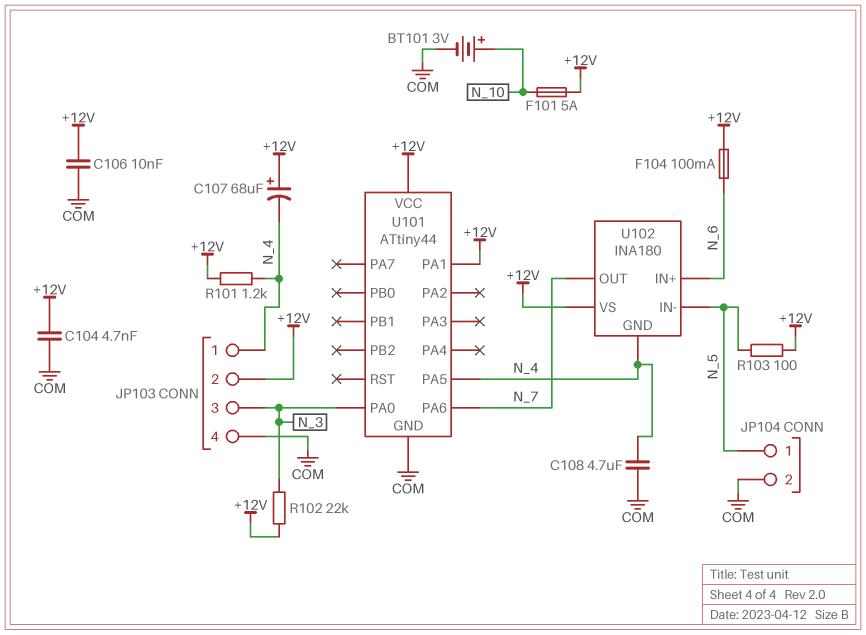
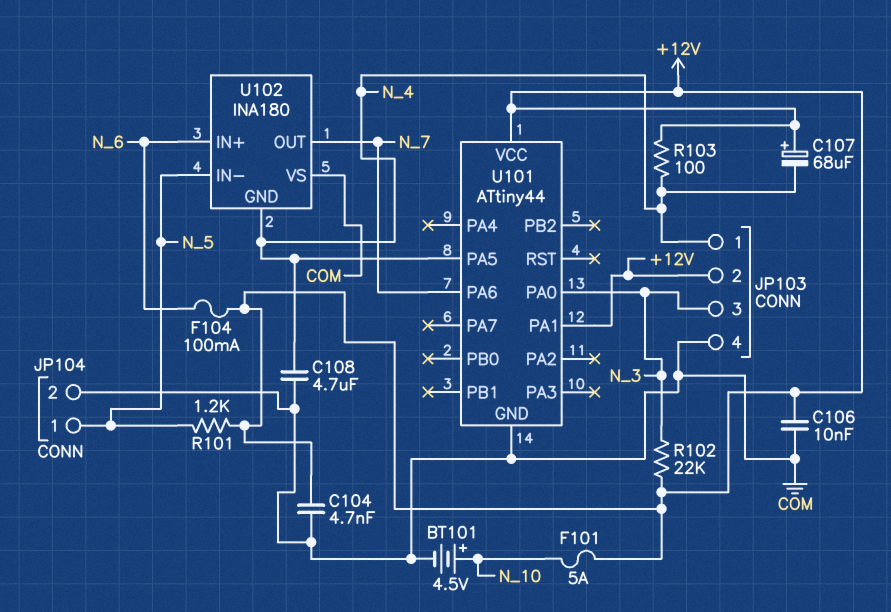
BT101: 3V (plus N_10, minus COM) -> 4.5V (plus N_10, minus COM)
R101: 1.2k (+12V, N_4) -> 1.2k (+12V, N_5)
R103: 100 (+12V, N_5) -> 100 (+12V, N_4)
U102 pin VS: +12V -> COM

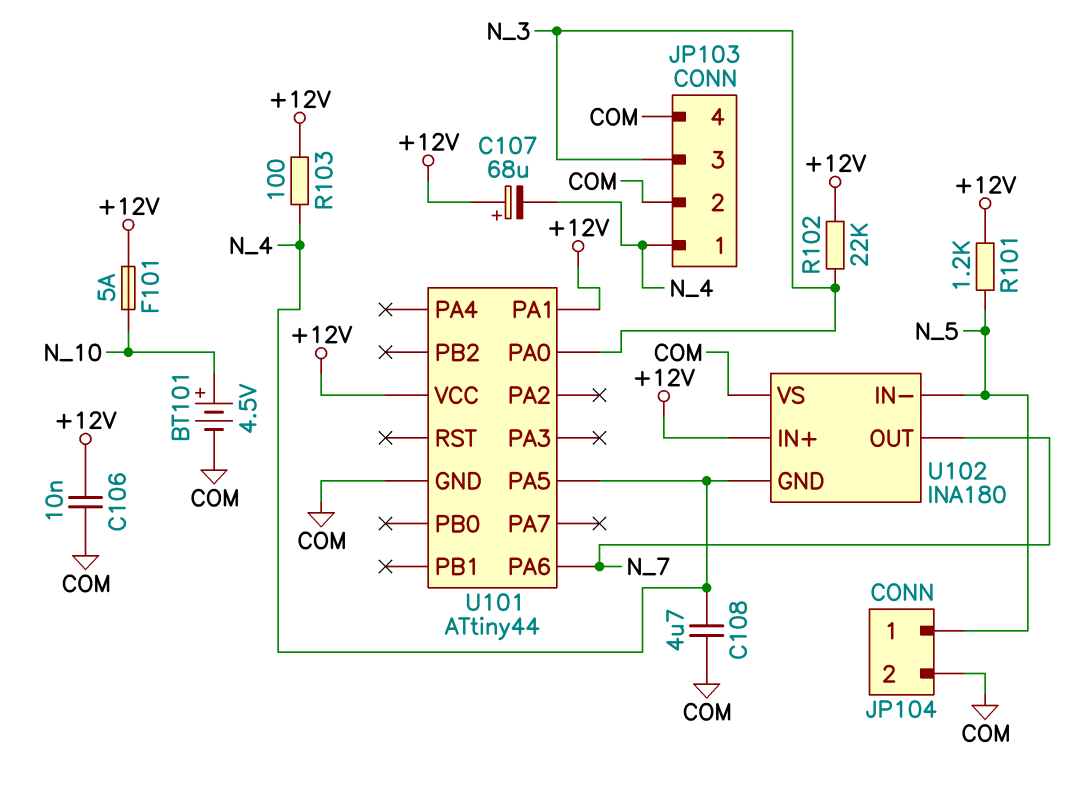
C104: 4.7nF (+12V, COM) -> none
F104: 100mA (+12V, N_6) -> none
JP103 pin 2: +12V -> COM
U102 pin IN+: N_6 -> +12V

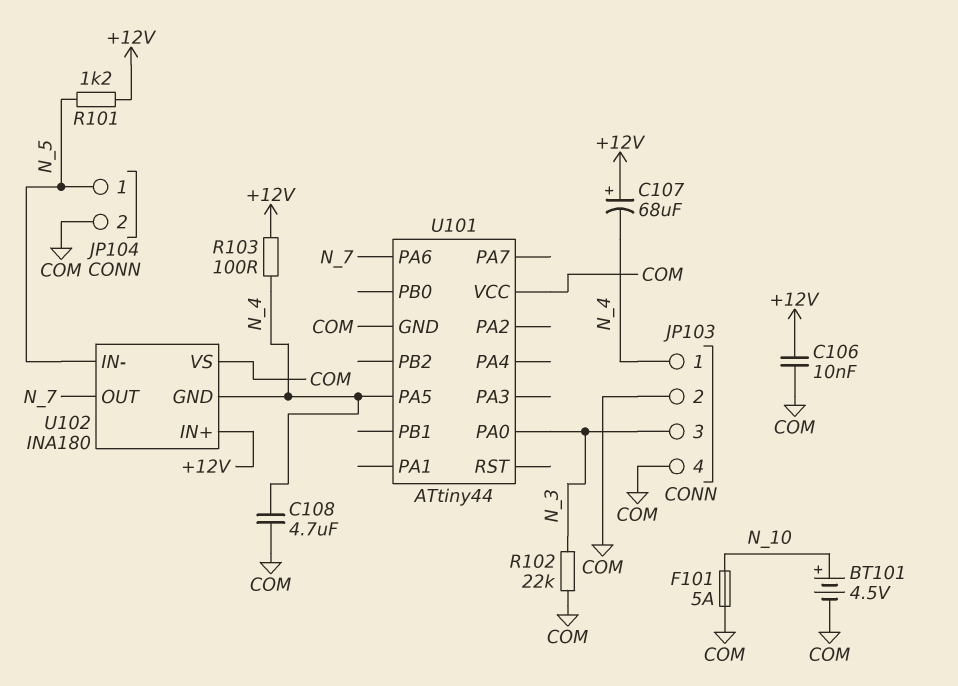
F101: 5A (+12V, N_10) -> 5A (COM, N_10)
R102: 22k (+12V, N_3) -> 22k (COM, N_3)
U101 pin PA1: +12V -> none
U101 pin VCC: +12V -> COM

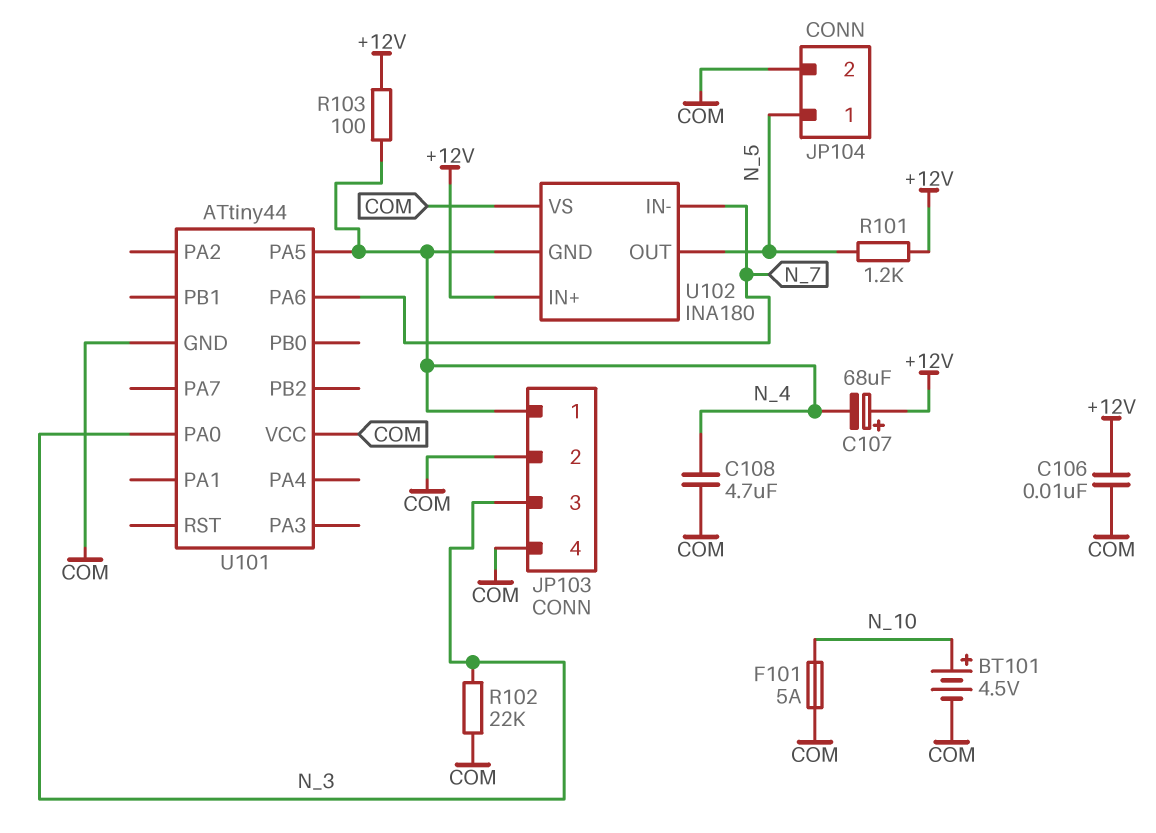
U102 pin IN-: N_5 -> N_7
U102 pin OUT: N_7 -> N_5

